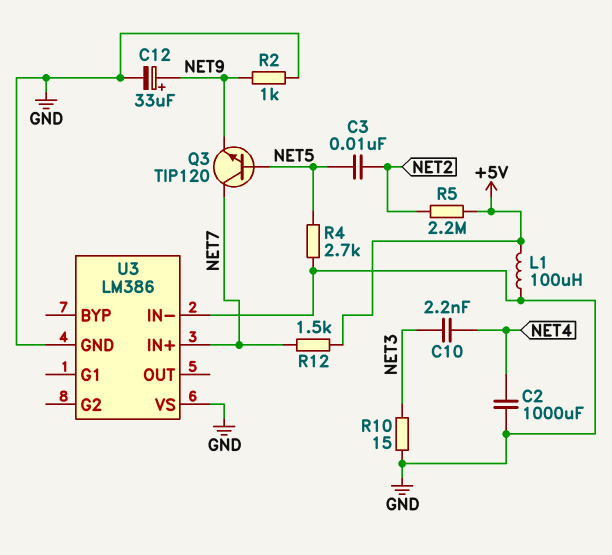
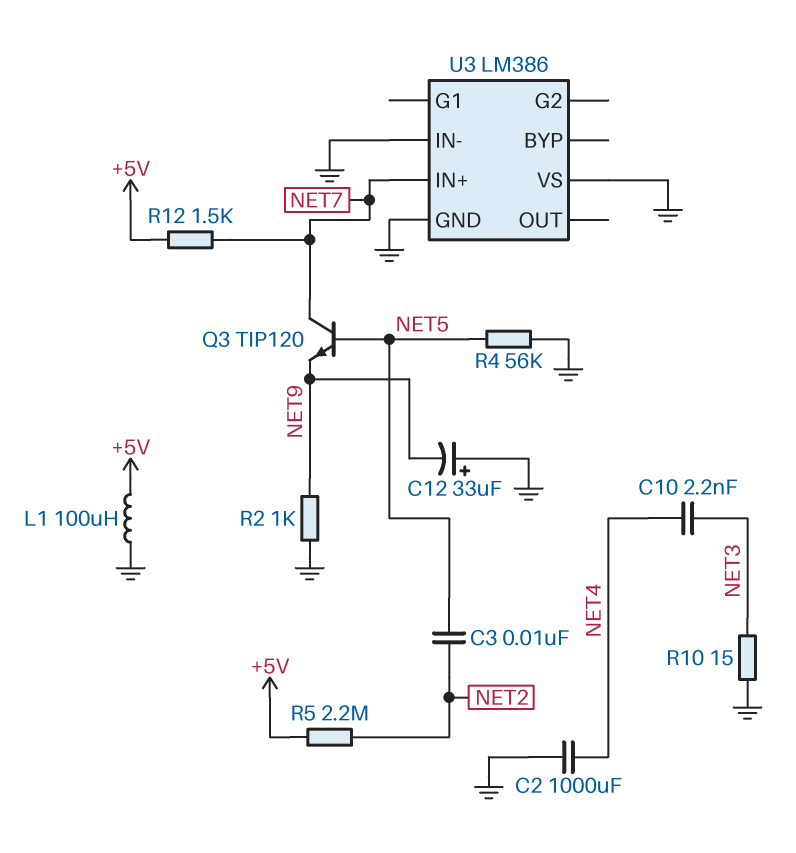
C12: 33uF (plus NET9, minus GND) -> 33uF (plus GND, minus NET9)
R4: 2.7k (GND, NET5) -> 56k (GND, NET5)

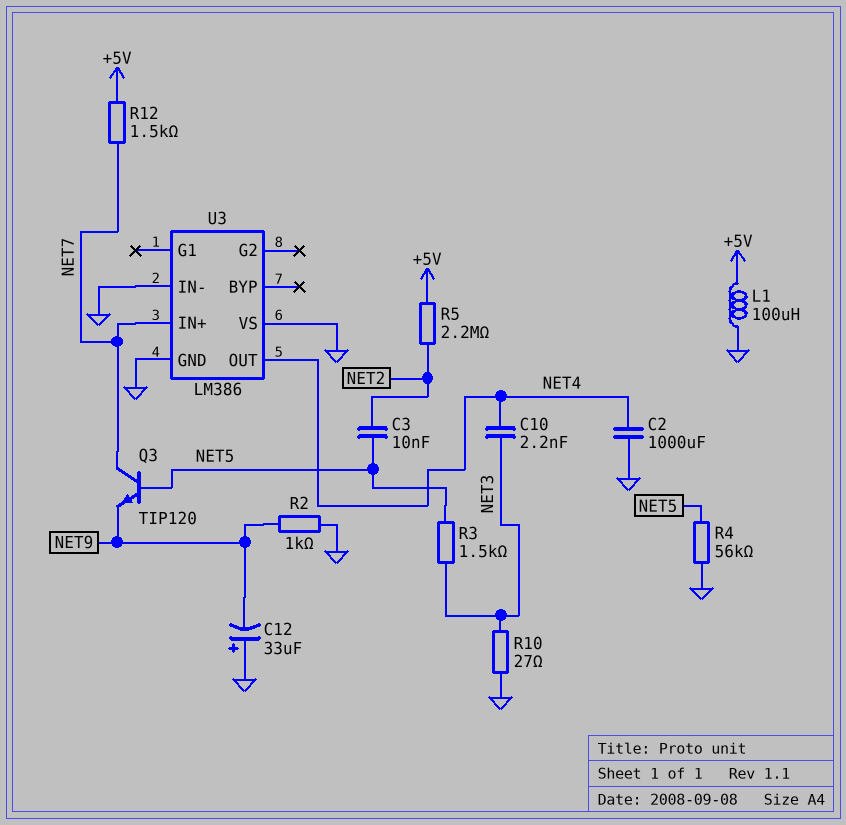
R3: none -> 1.5k (NET3, NET5)
R10: 15 (GND, NET3) -> 27 (GND, NET3)
U3 pin OUT: none -> NET4

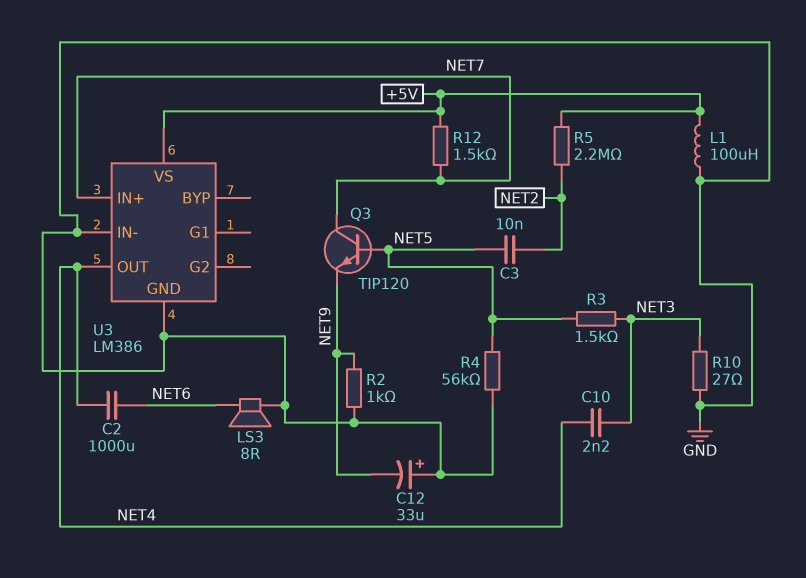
C2: 1000uF (GND, NET4) -> 1000uF (NET4, NET6)
LS3: none -> speaker 8R (GND, NET6)
U3 pin VS: GND -> +5V

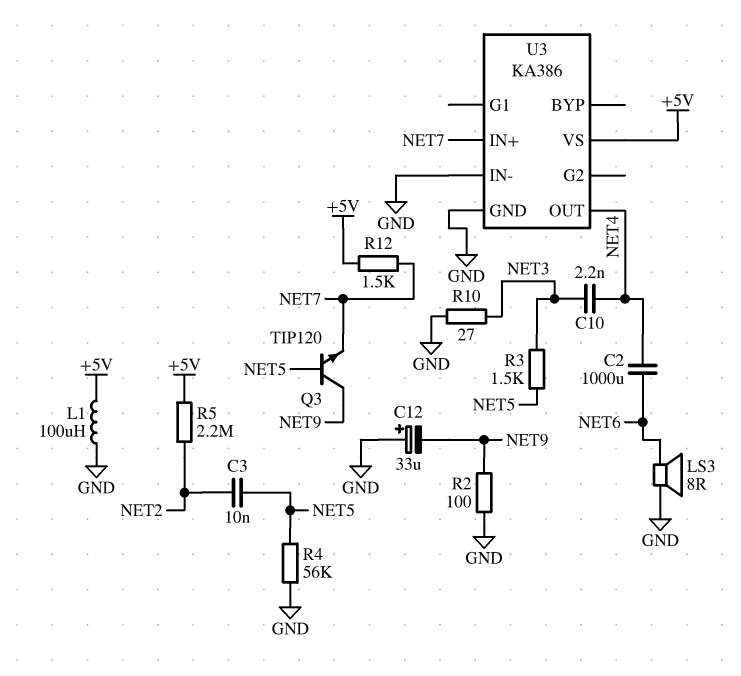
Q3: NPN TIP120 (B NET5, C NET7, E NET9) -> NPN TIP120 (B NET5, C NET9, E NET7)
R2: 1k (GND, NET9) -> 100 (GND, NET9)
U3: LM386 -> KA386

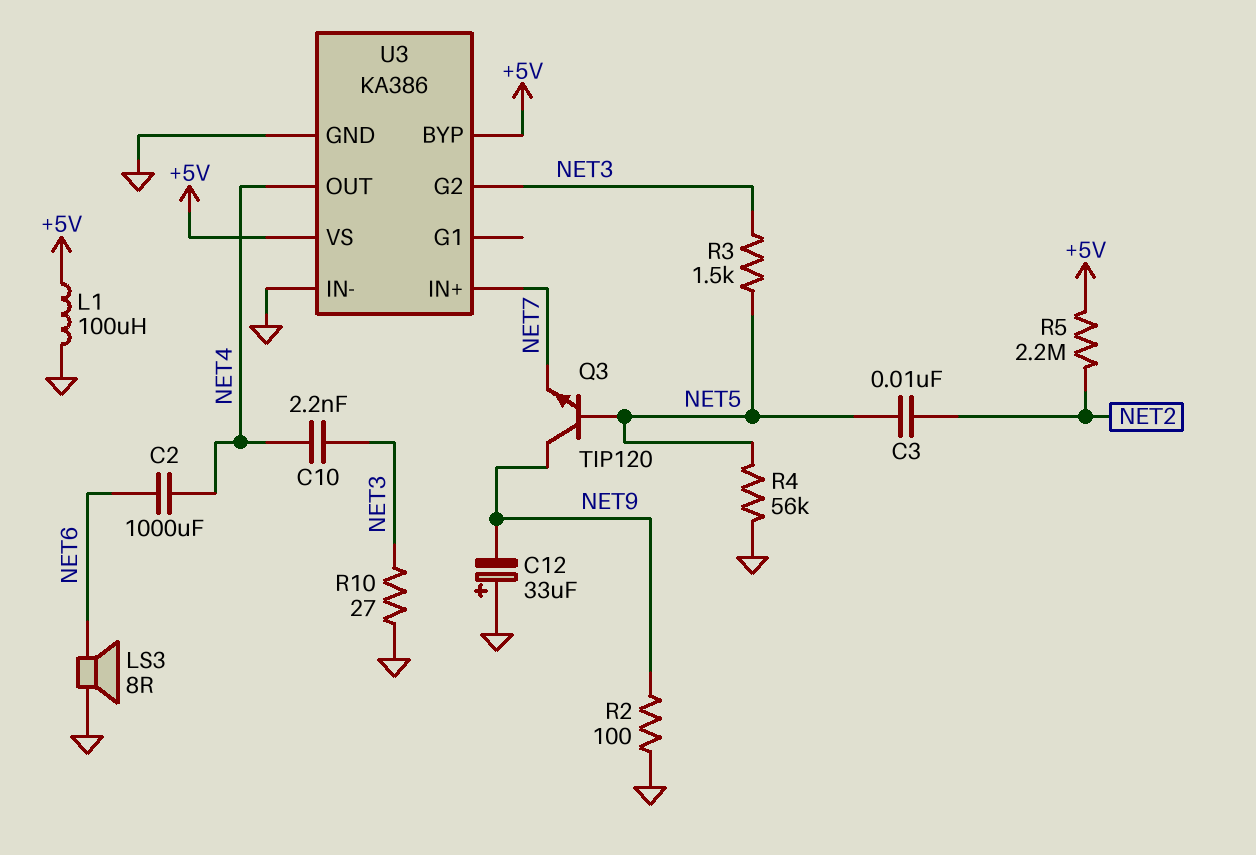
R12: 1.5k (+5V, NET7) -> none
U3 pin BYP: none -> +5V
U3 pin G2: none -> NET3

